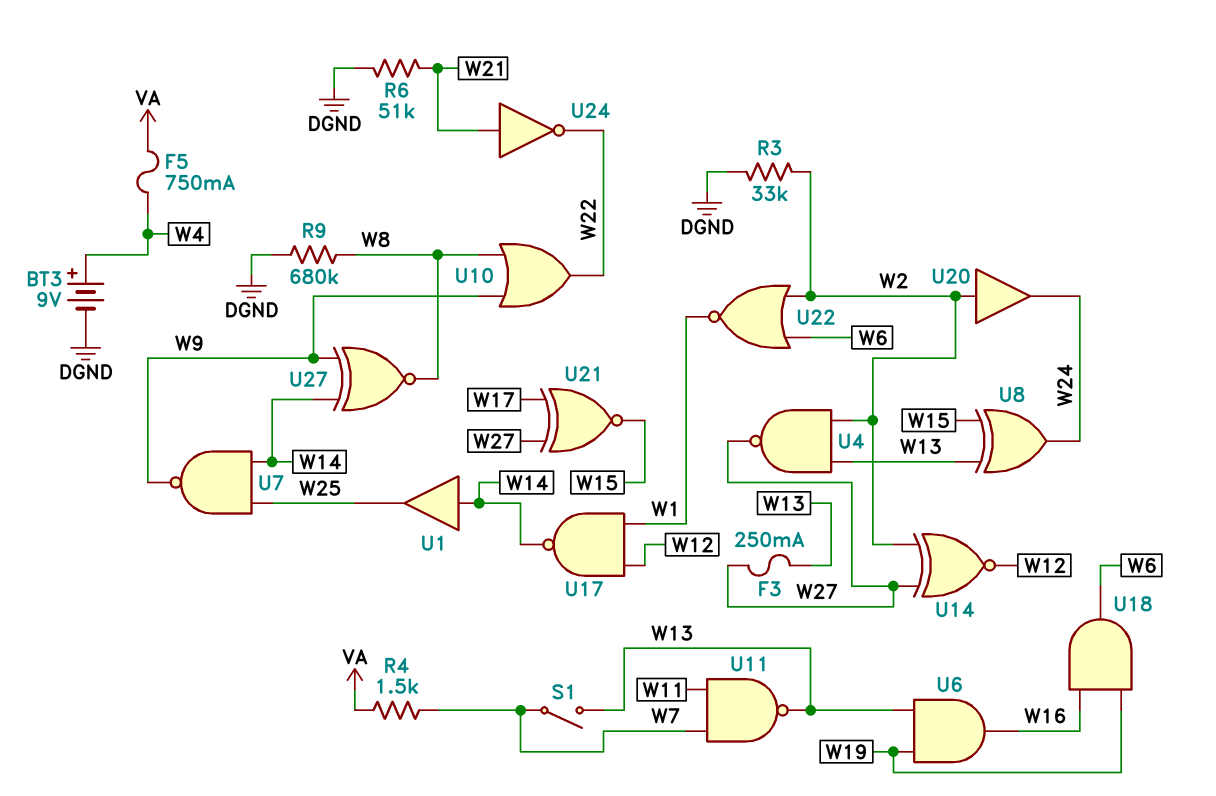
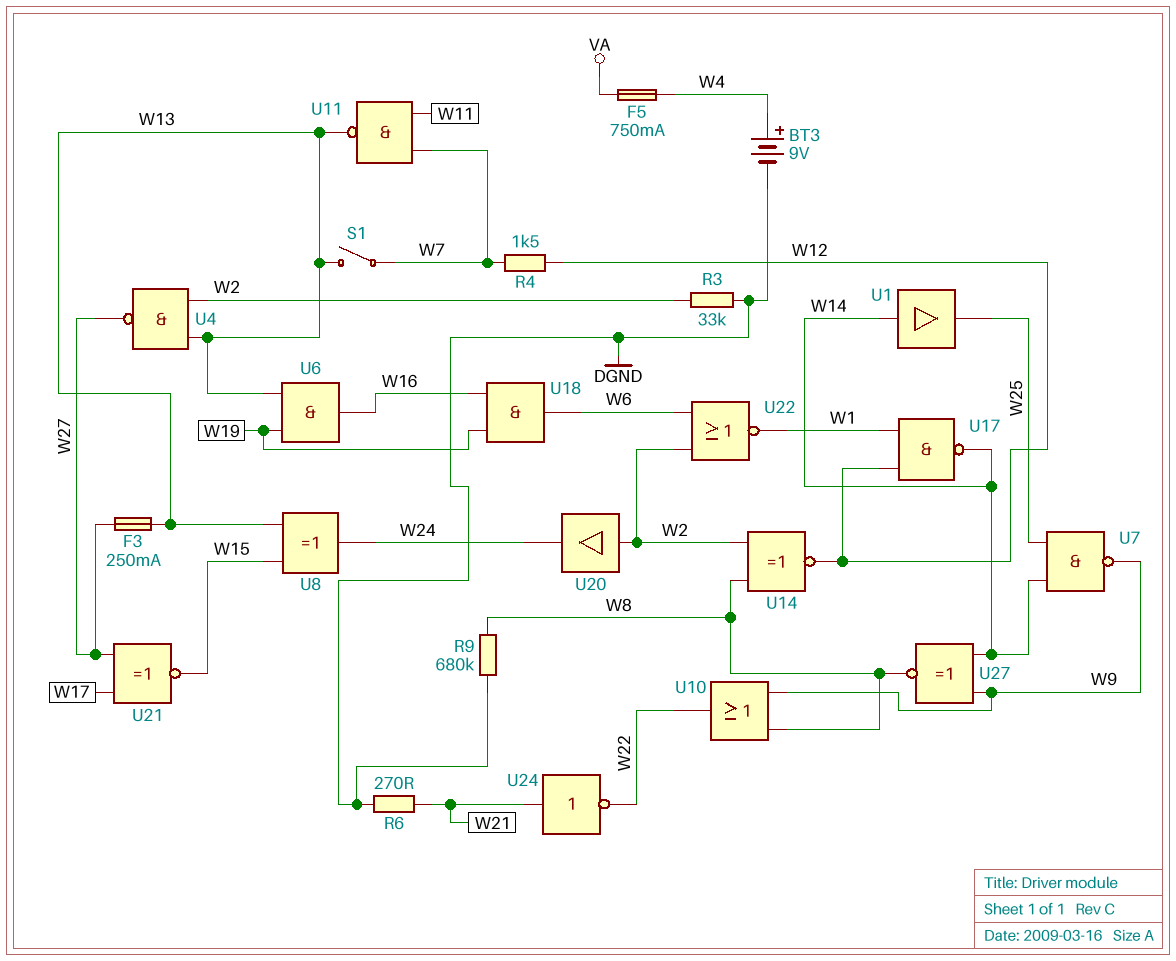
R4: 1.5k (VA, W7) -> 1.5k (W7, W12)
R6: 51k (DGND, W21) -> 270 (DGND, W21)
U14: XNOR (in W2, in W27, out W12) -> XNOR (in W2, in W8, out W12)

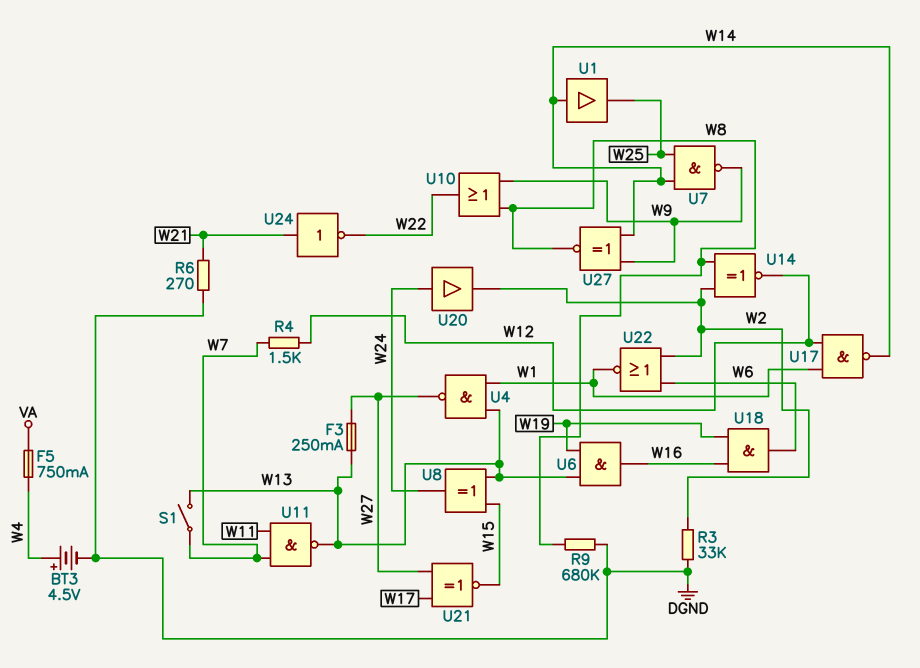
BT3: 9V (plus W4, minus DGND) -> 4.5V (plus W4, minus DGND)
U4: NAND (in W2, in W13, out W27) -> NAND (in W1, in W13, out W27)
U20: buffer (in W2, out W24) -> buffer (in W24, out W2)

